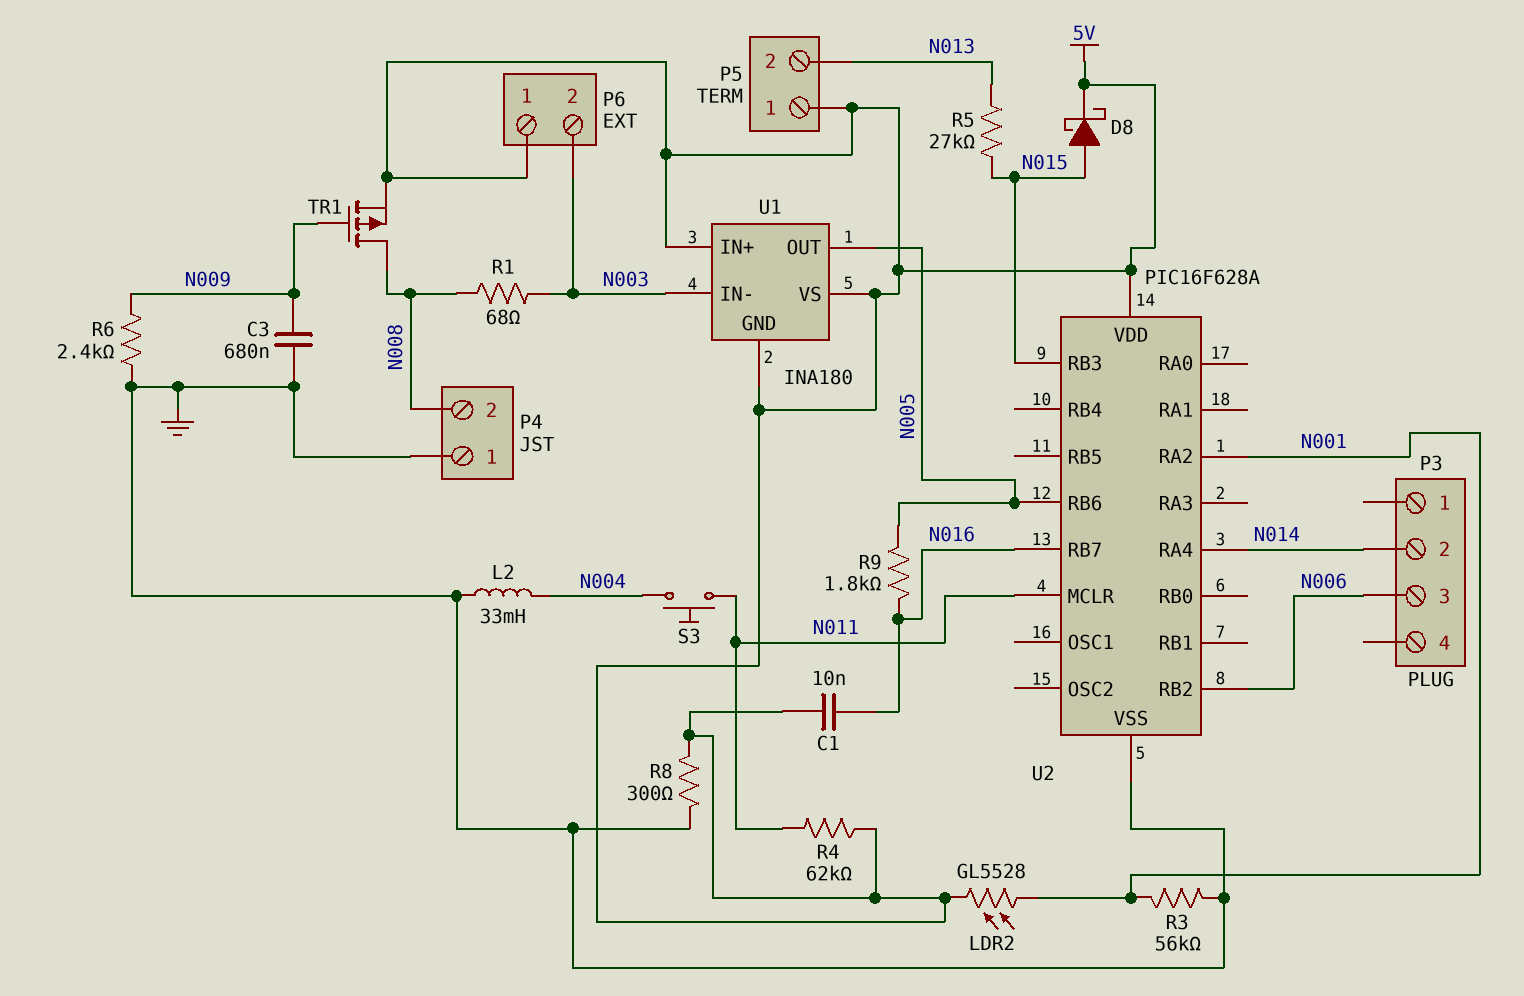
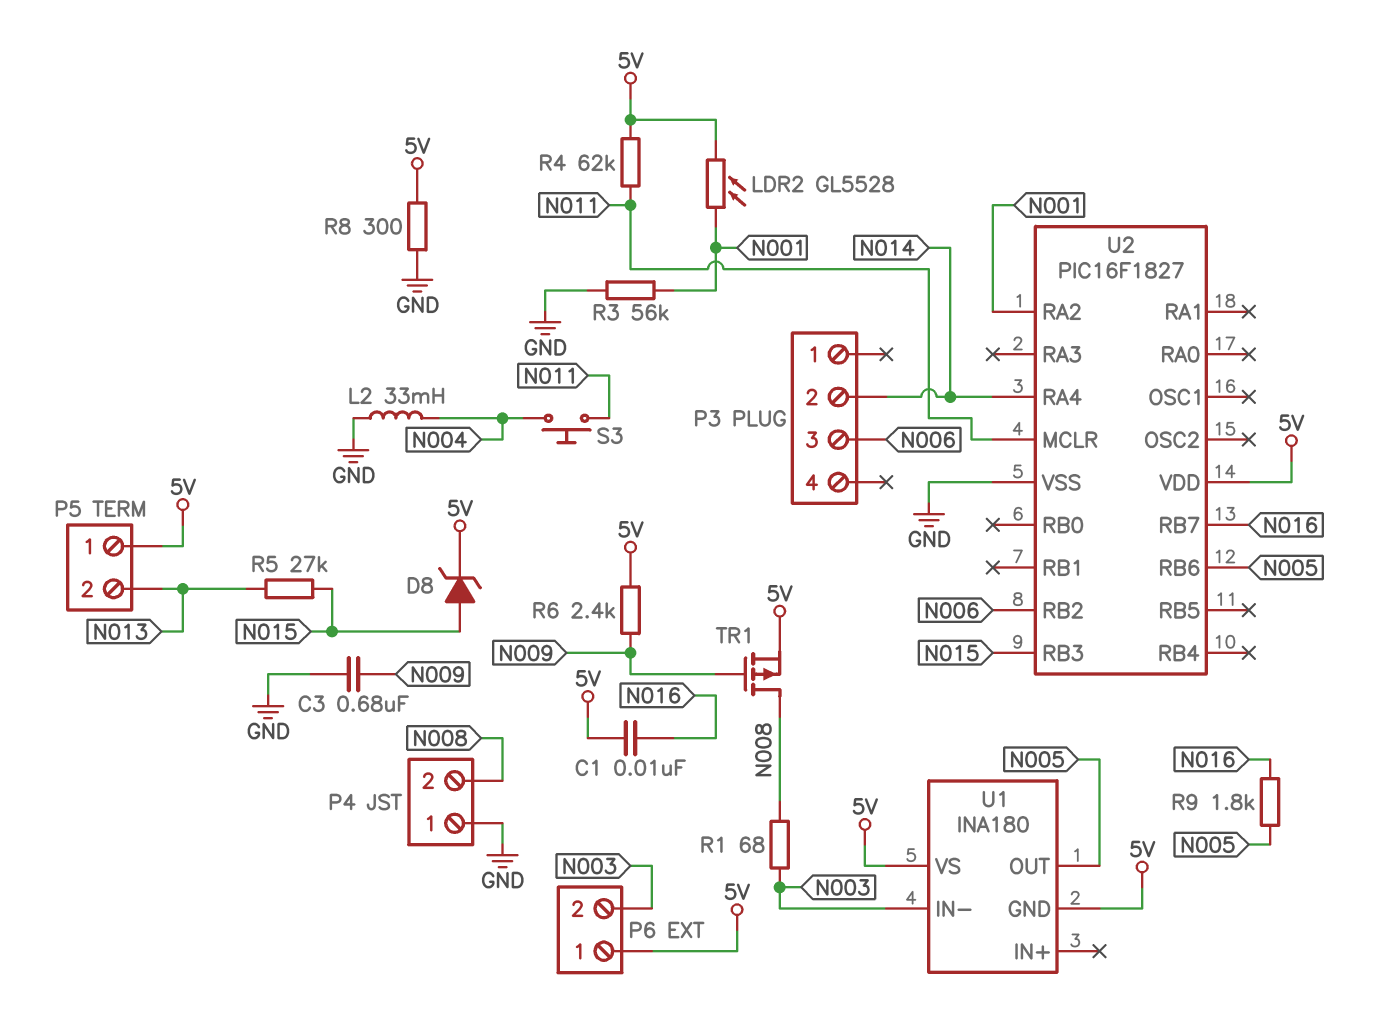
D8: schottky (A N015, K 5V) -> zener (A N015, K 5V)
R6: 2.4k (GND, N009) -> 2.4k (5V, N009)
U1 pin IN+: 5V -> none
U2: PIC16F628A -> PIC16F1827

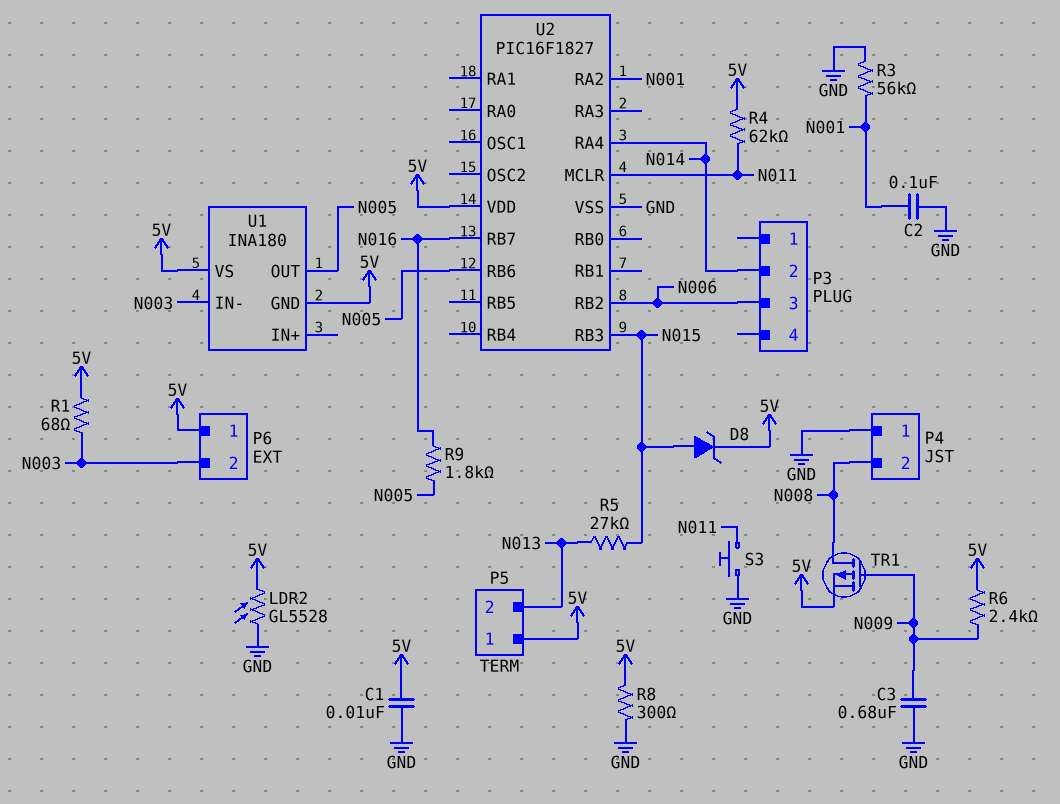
C1: 10nF (5V, N016) -> 10nF (5V, GND)
C2: none -> 100nF (GND, N001)
L2: 33mH (GND, N004) -> none
LDR2: GL5528 (5V, N001) -> GL5528 (5V, GND)
R1: 68 (N003, N008) -> 68 (5V, N003)
S3: button (N004, N011) -> button (GND, N011)

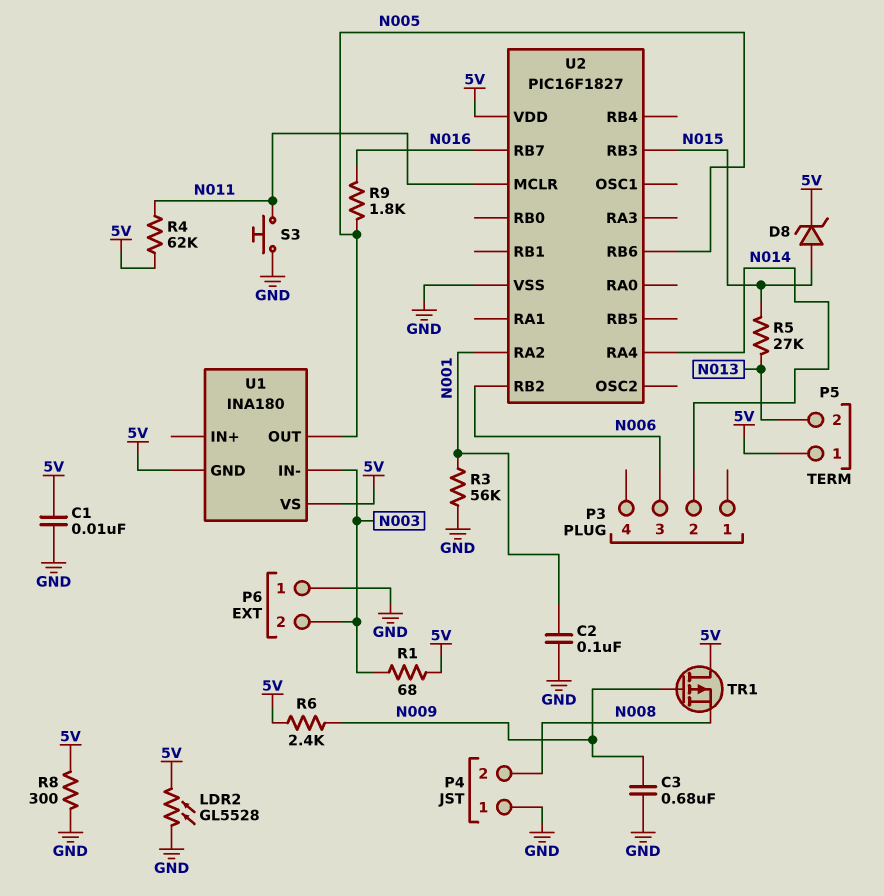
P6 pin 1: 5V -> GND
TR1: PMOS (G N009, D N008, S 5V) -> PMOS (G N009, D 5V, S N008)

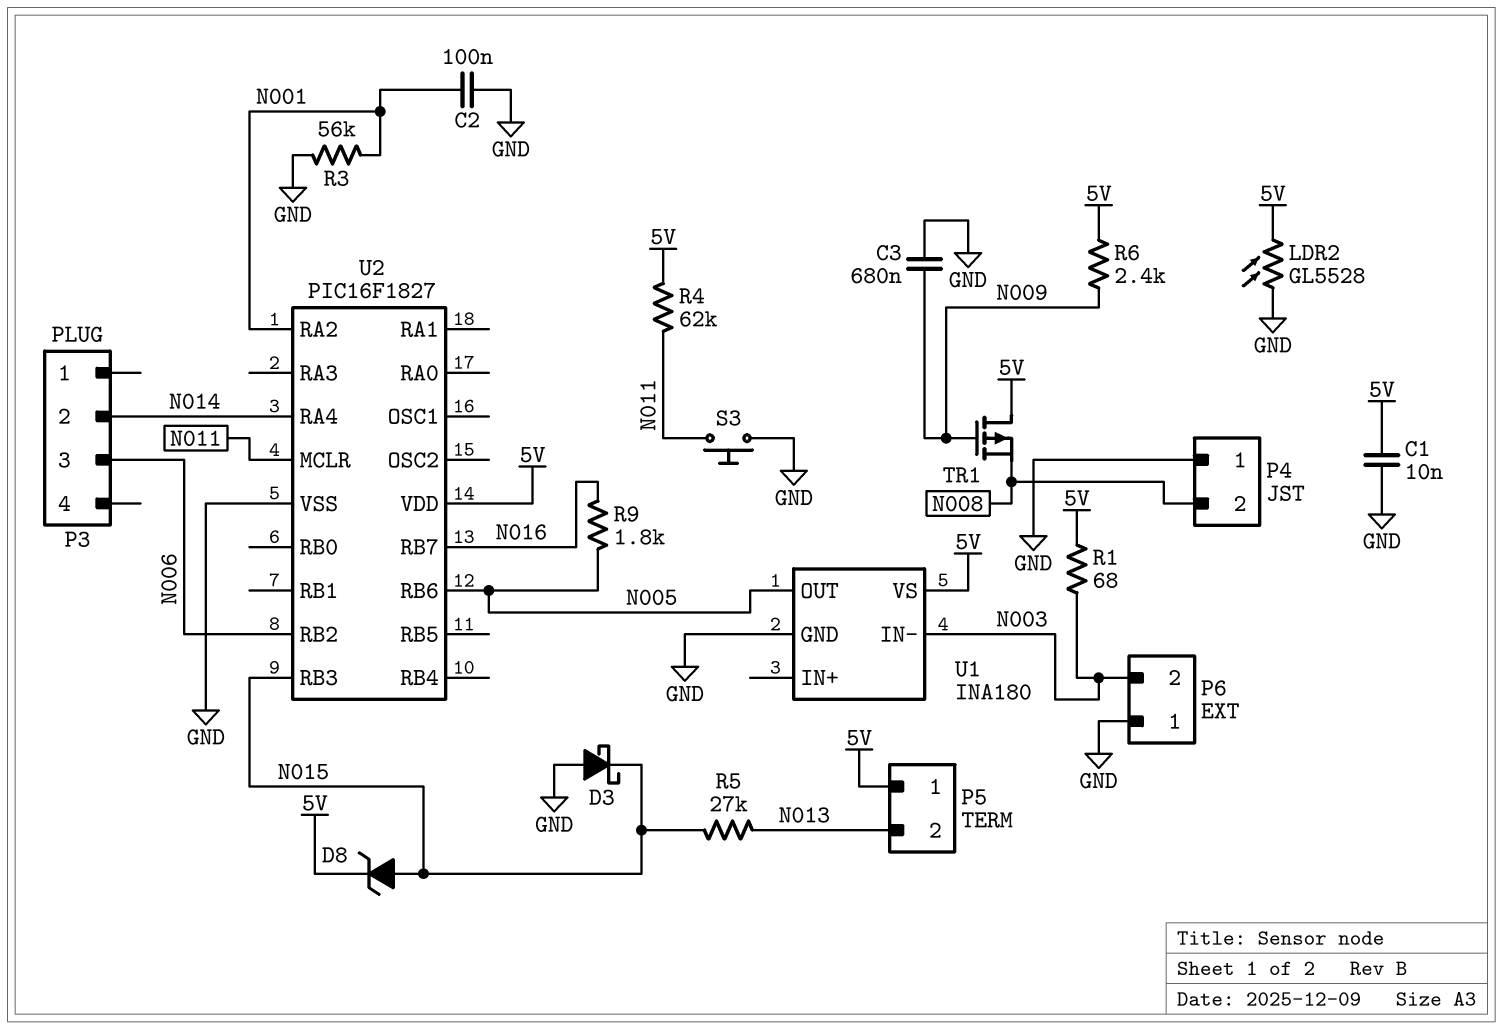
D3: none -> schottky (A GND, K N015)
R8: 300 (5V, GND) -> none
U1 pin GND: 5V -> GND

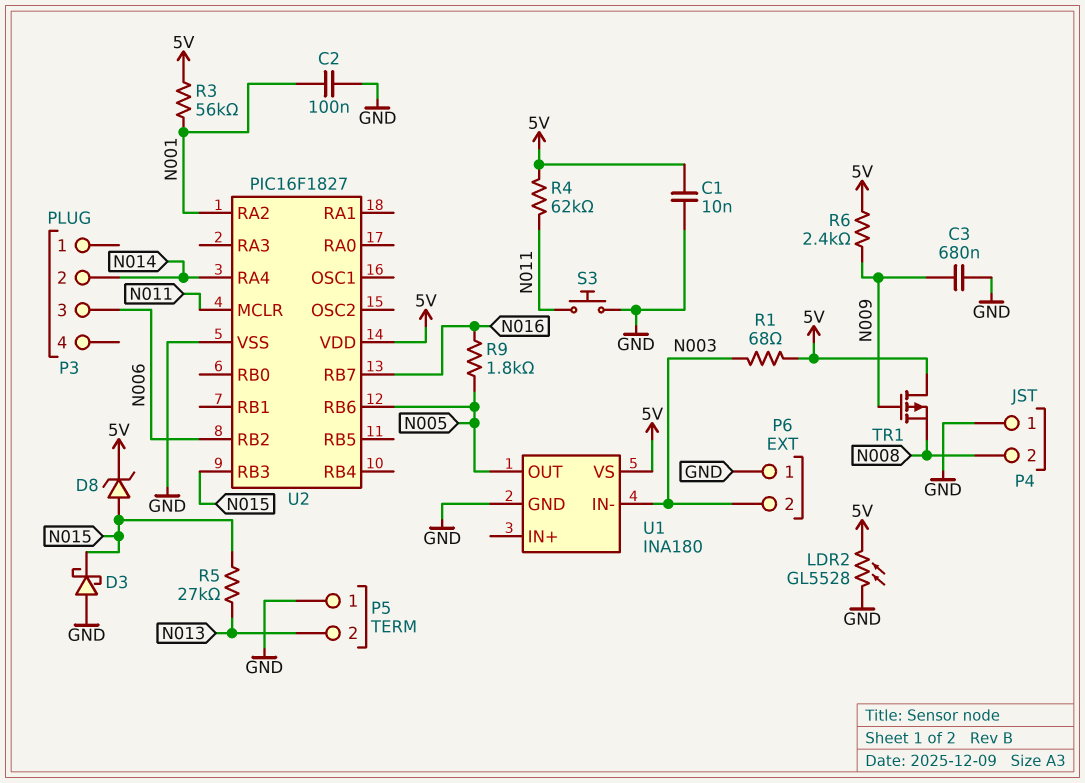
P5 pin 1: 5V -> GND
R3: 56k (GND, N001) -> 56k (5V, N001)

